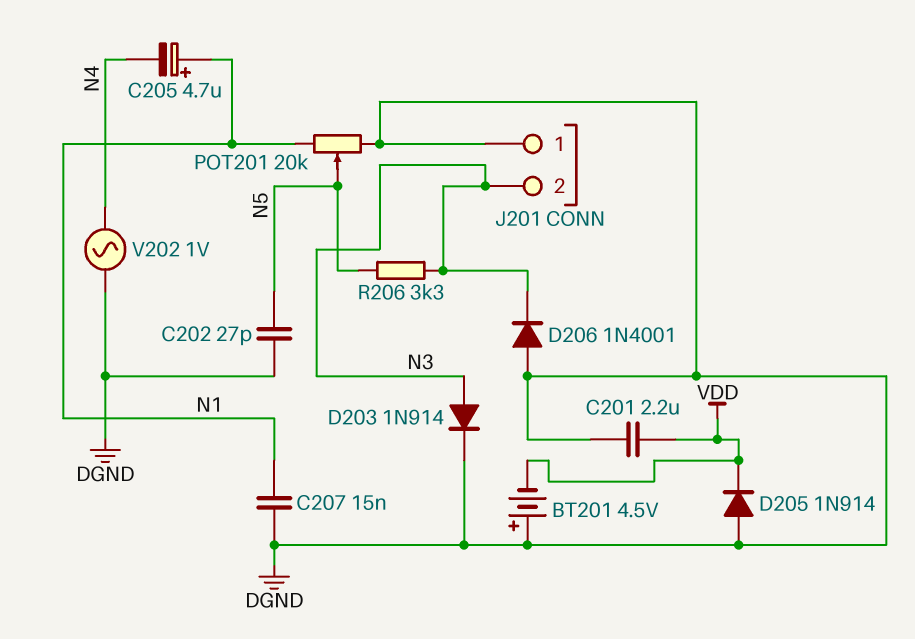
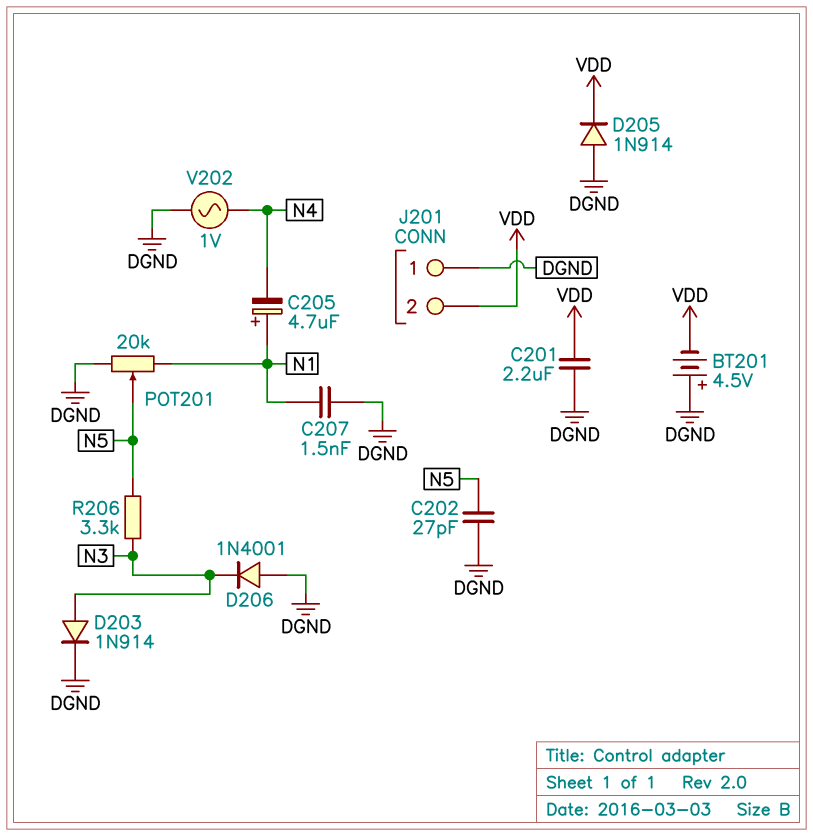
C207: 15nF (DGND, N1) -> 1.5nF (DGND, N1)
J201 pin 2: N3 -> VDD

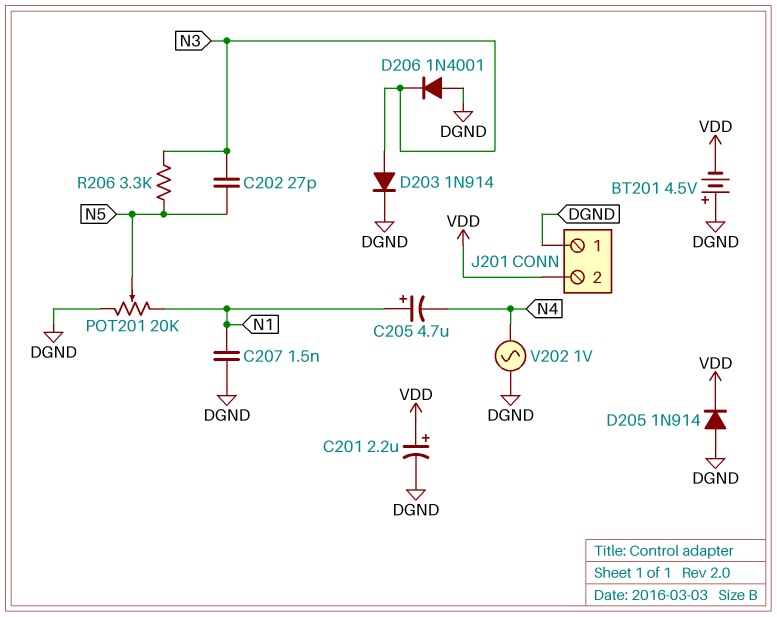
C201: 2.2uF (DGND, VDD) -> 2.2uF (plus VDD, minus DGND)
C202: 27pF (DGND, N5) -> 27pF (N3, N5)

